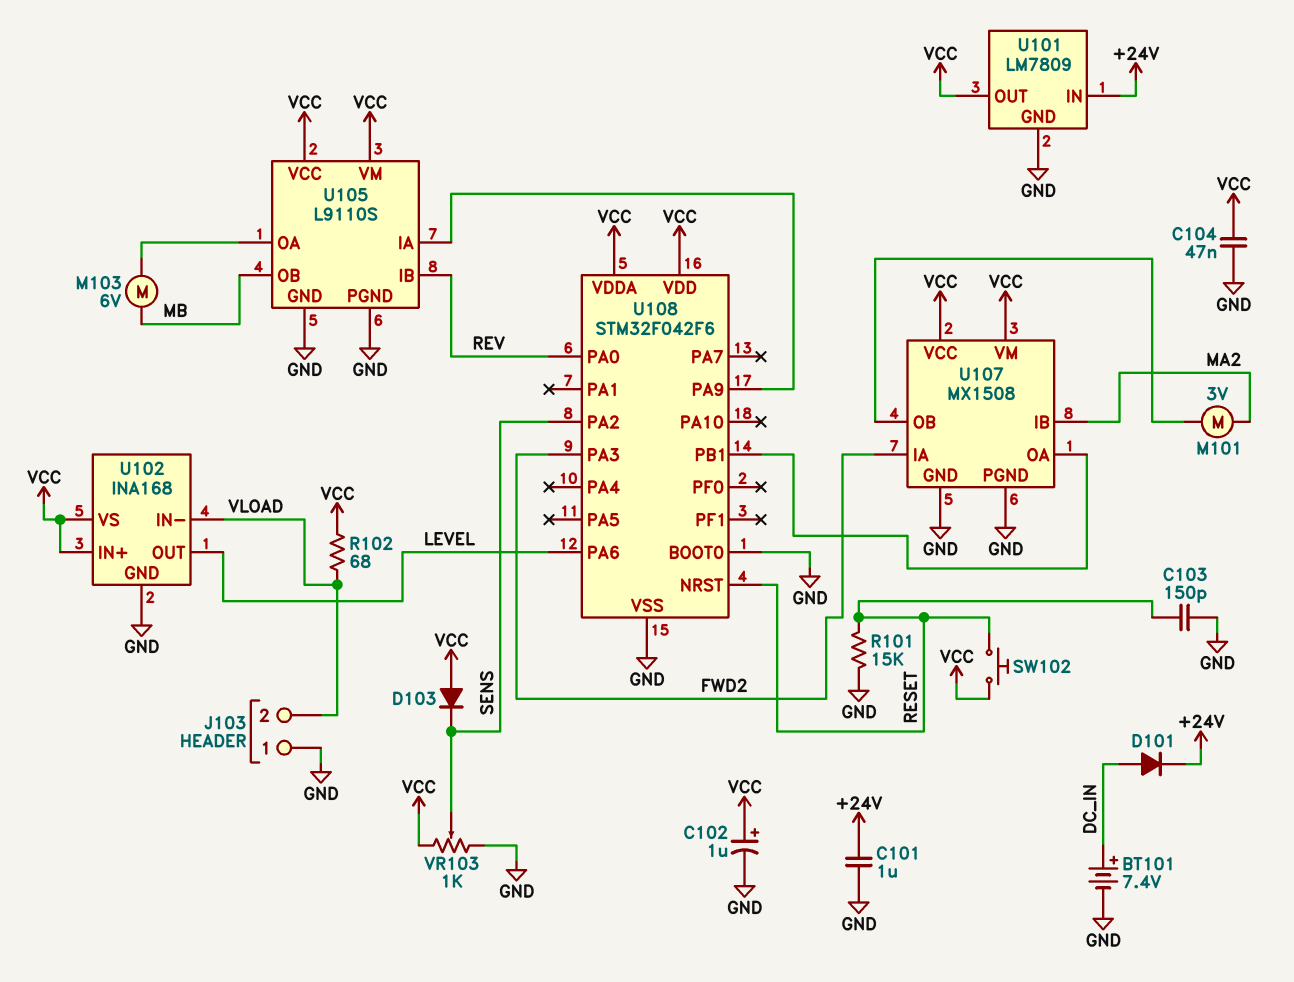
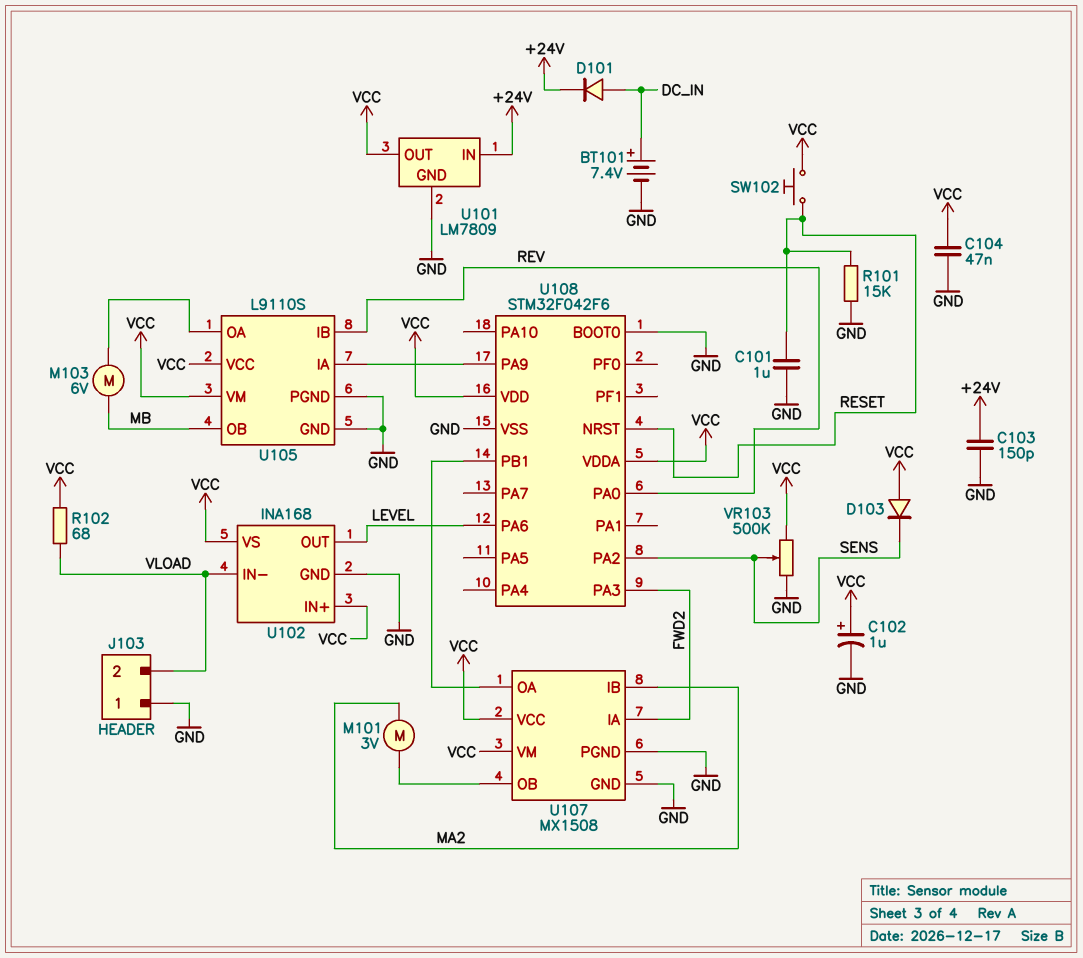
C101: 1uF (+24V, GND) -> 1uF (GND, RESET)
C103: 150pF (GND, RESET) -> 150pF (+24V, GND)
VR103: 1k (GND, VCC, wiper SENS) -> 500k (GND, VCC, wiper SENS)

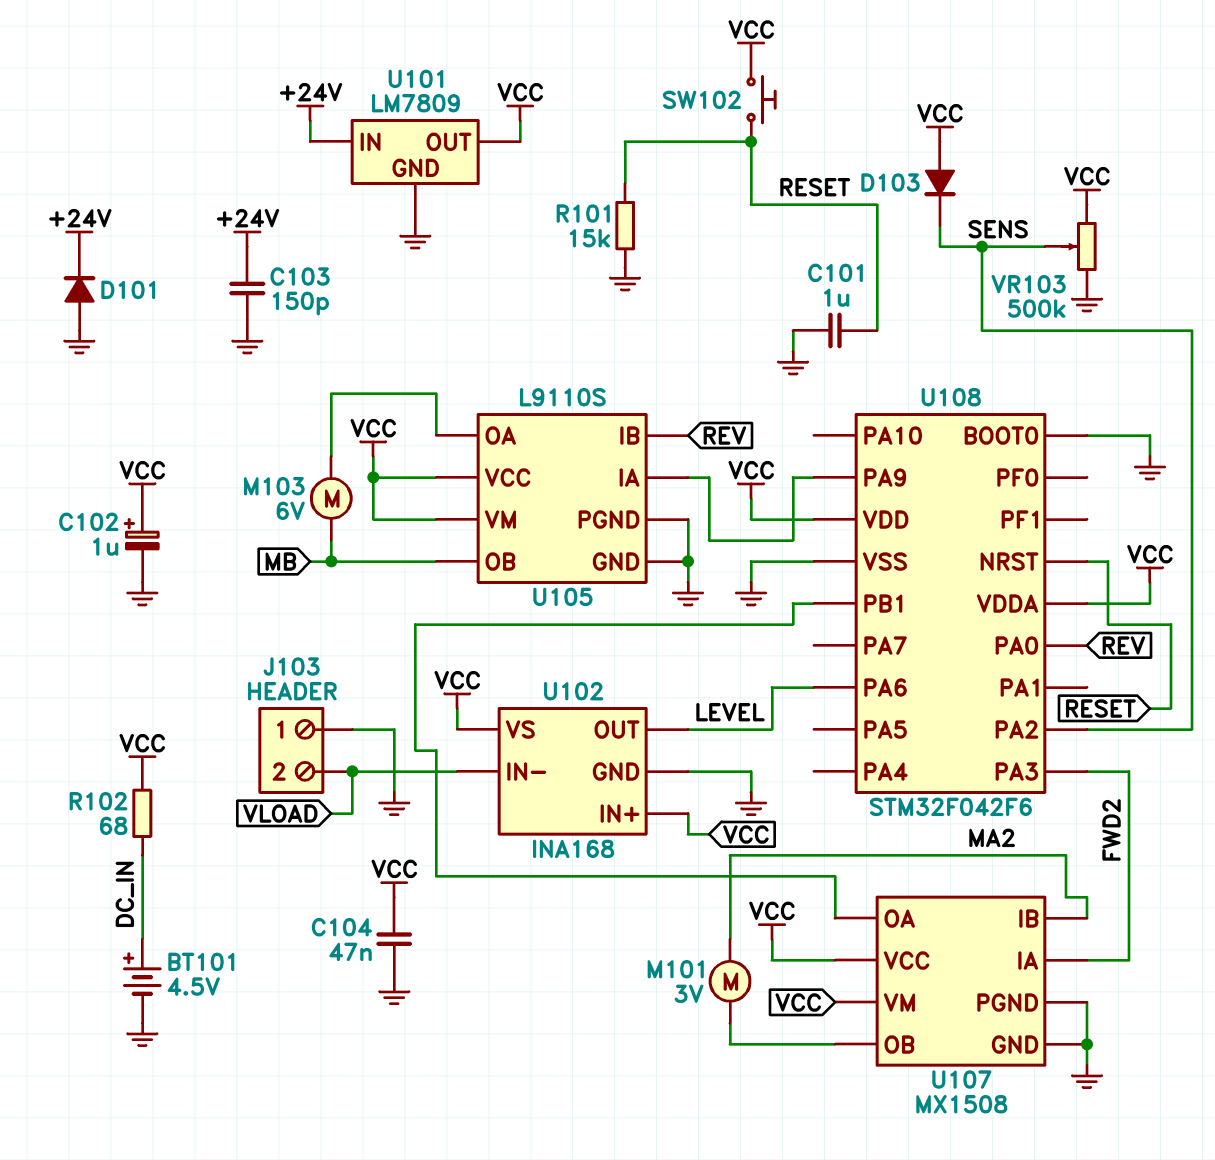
BT101: 7.4V (plus DC_IN, minus GND) -> 4.5V (plus DC_IN, minus GND)
D101: diode (A DC_IN, K +24V) -> diode (A GND, K +24V)
R102: 68 (VCC, VLOAD) -> 68 (DC_IN, VCC)

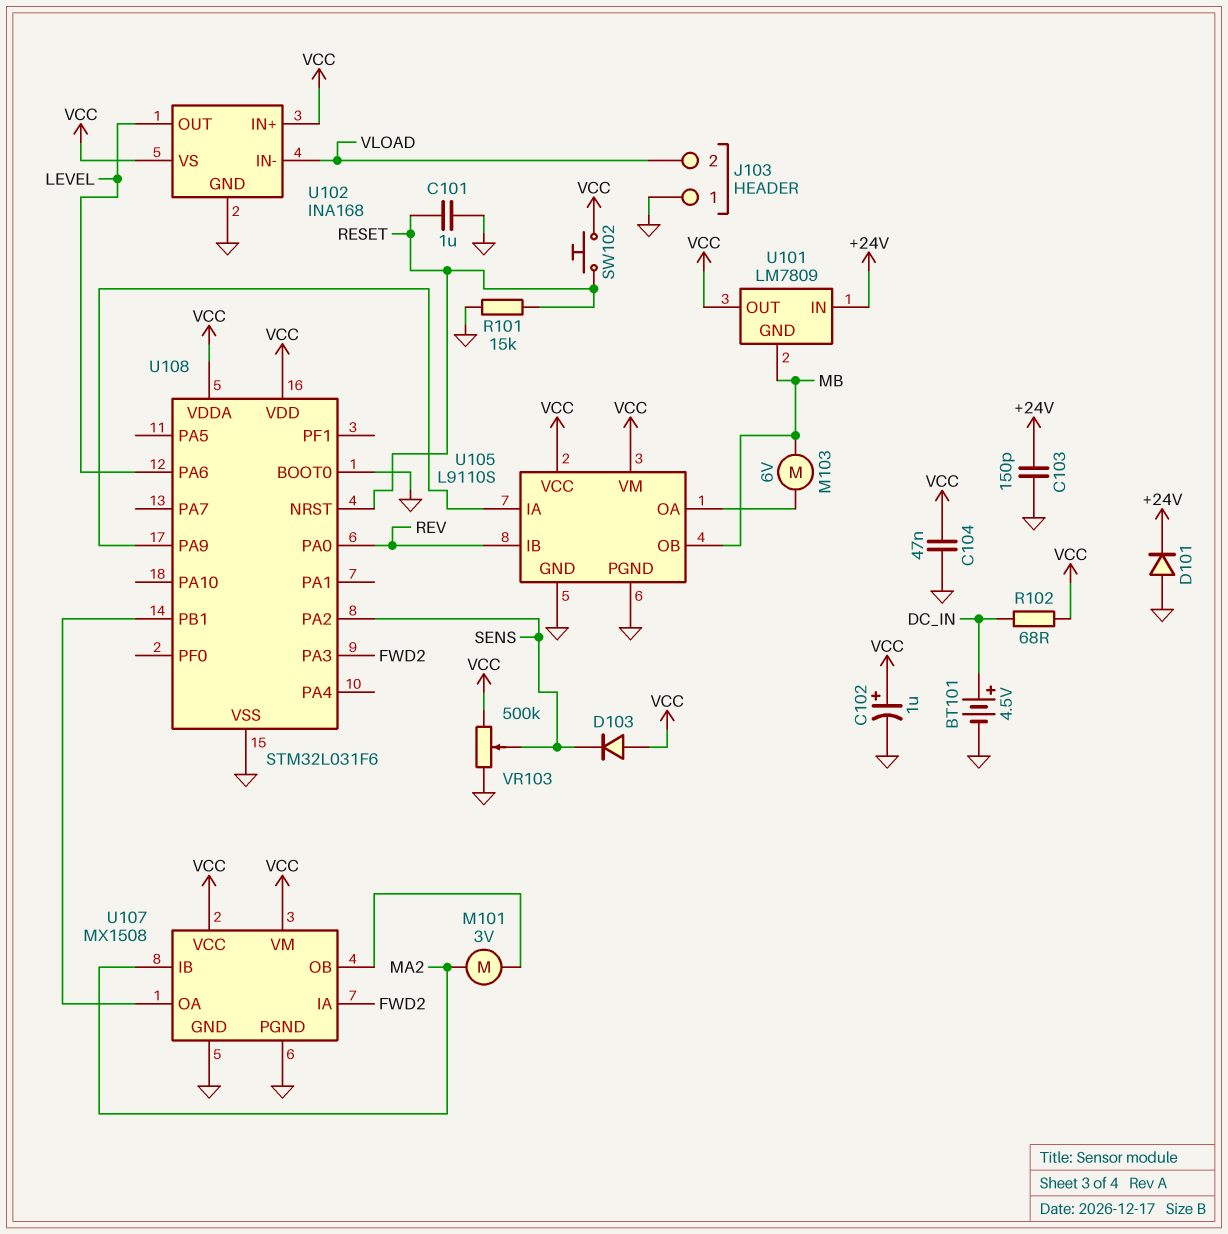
U101 pin GND: GND -> MB
U108: STM32F042F6 -> STM32L031F6

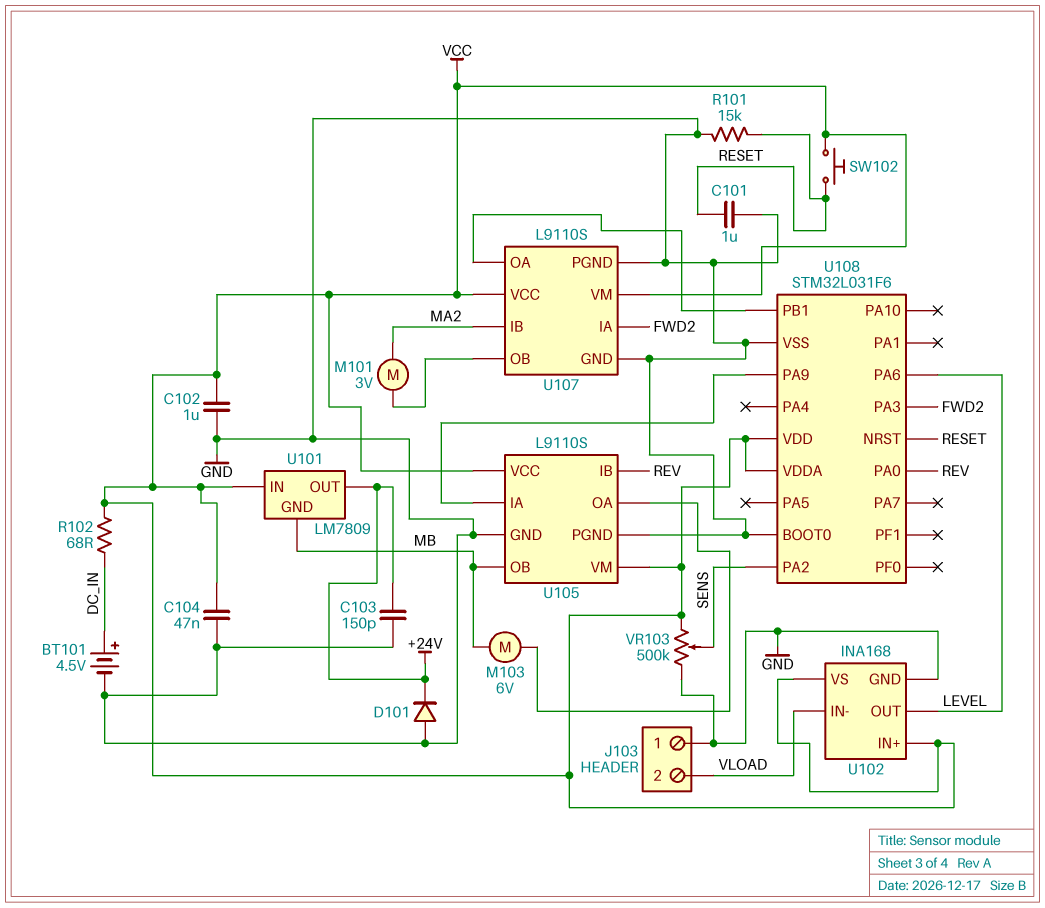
C102: 1uF (plus VCC, minus GND) -> 1uF (GND, VCC)
D103: diode (A VCC, K SENS) -> none
U101 pin IN: +24V -> VCC
U101 pin OUT: VCC -> +24V
U107: MX1508 -> L9110S

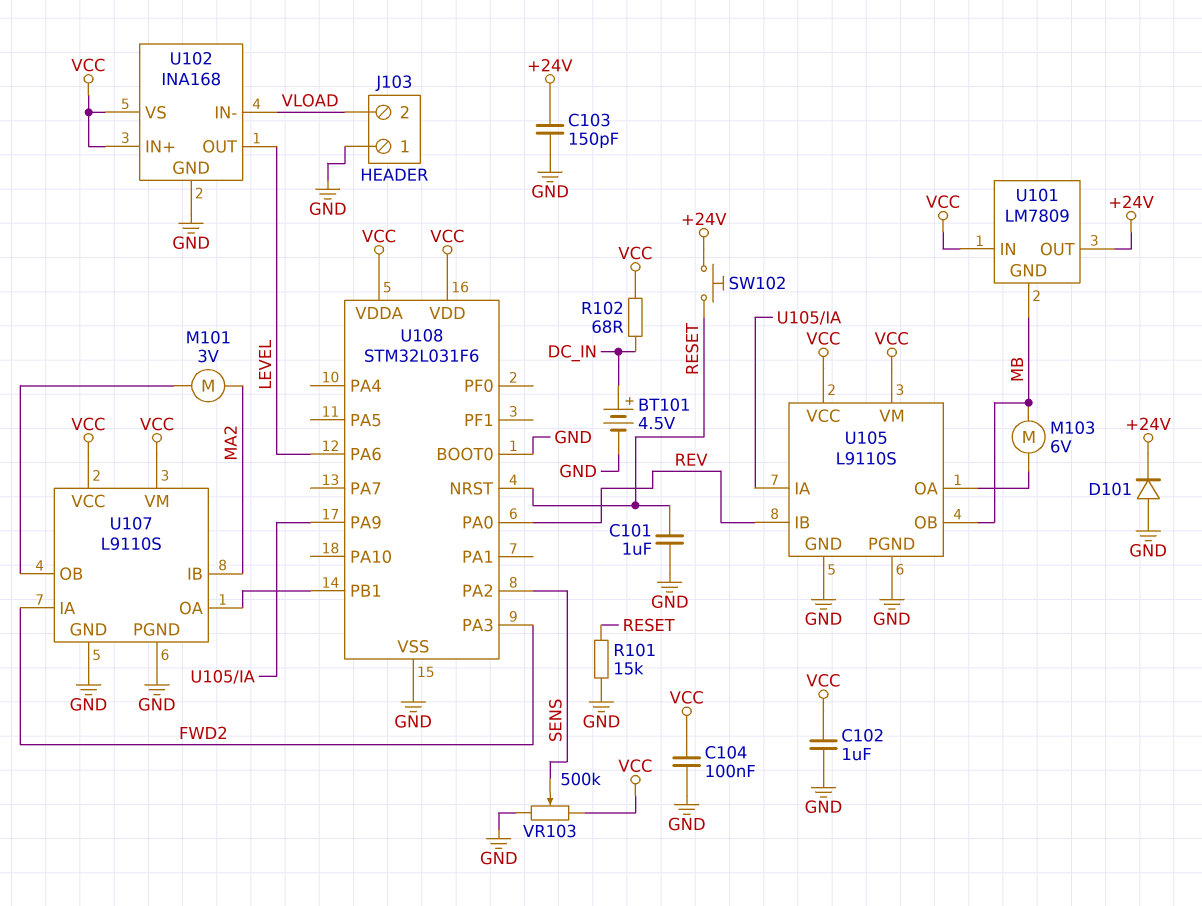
C104: 47nF (GND, VCC) -> 100nF (GND, VCC)
SW102: button (RESET, VCC) -> button (+24V, RESET)

